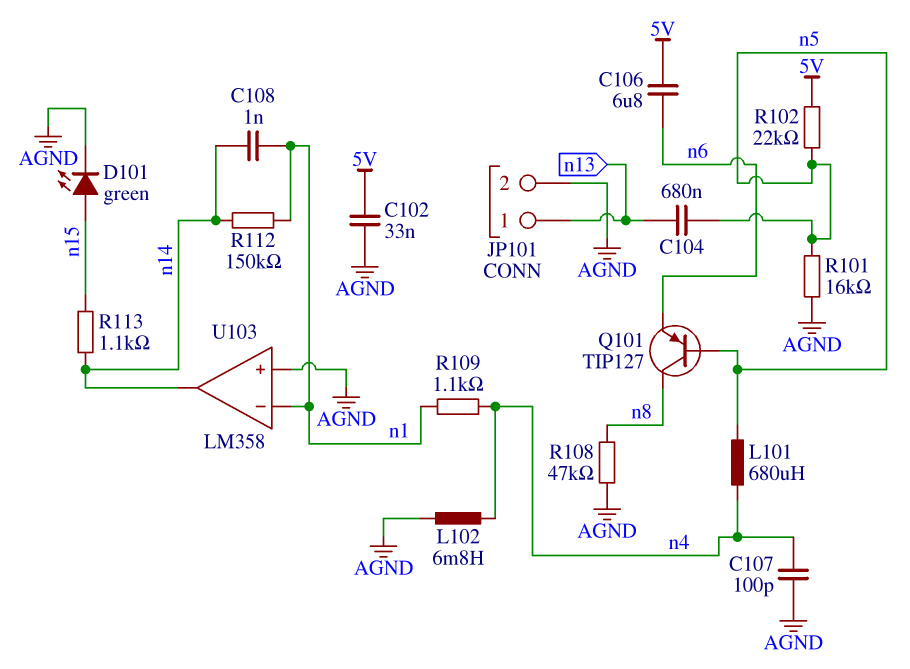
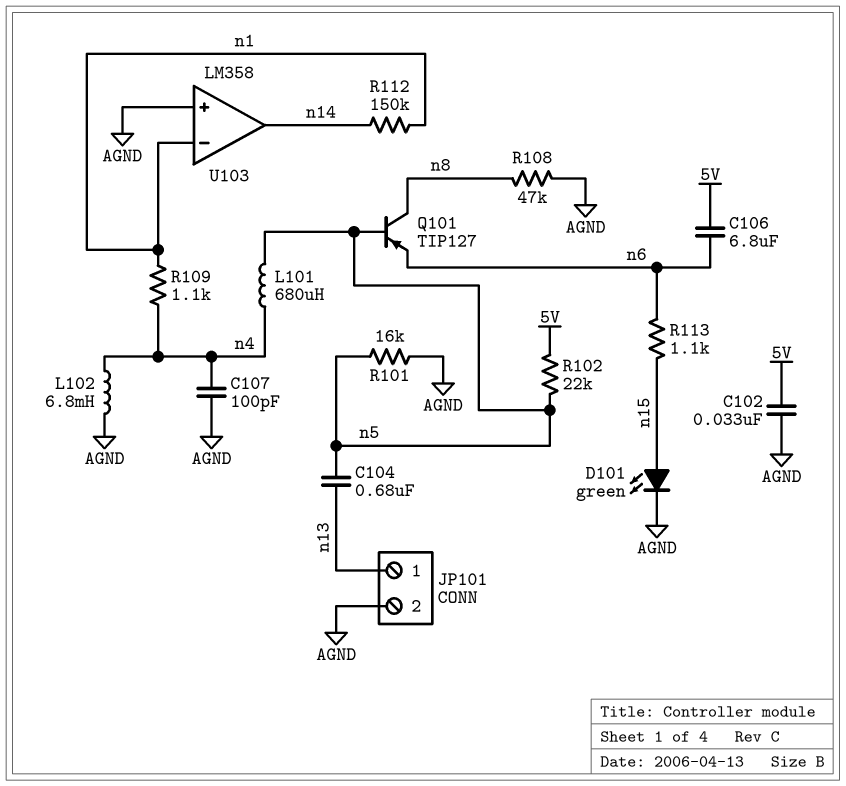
C108: 1nF (n1, n14) -> none
R113: 1.1k (n14, n15) -> 1.1k (n6, n15)

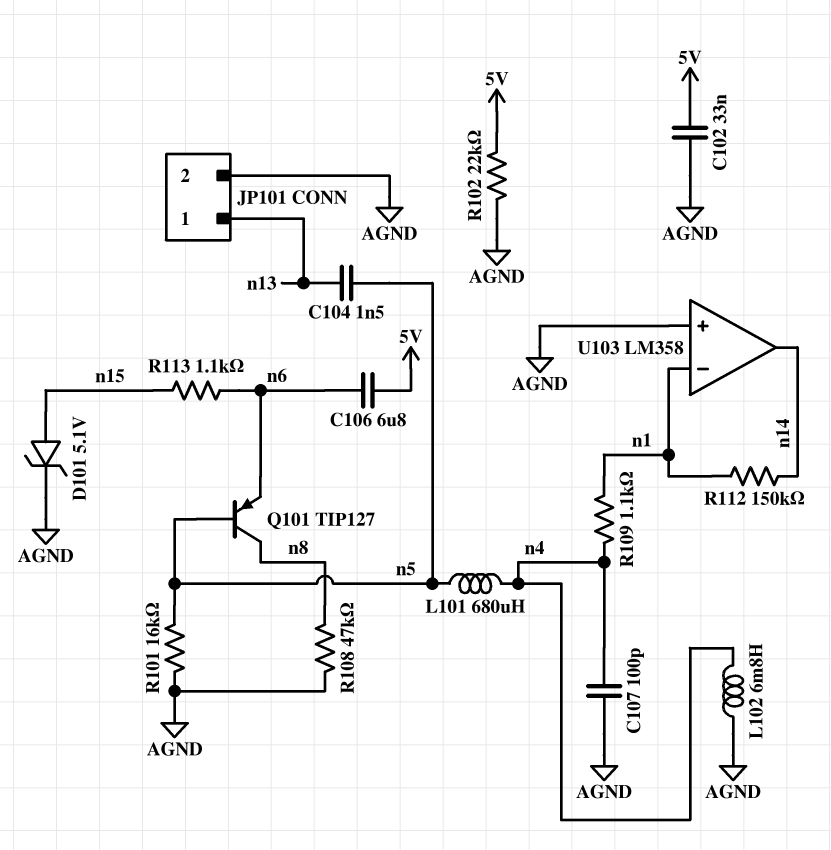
C104: 680nF (n5, n13) -> 1.5nF (n5, n13)
D101: LED green (A n15, K AGND) -> zener 5.1V (A n15, K AGND)
R102: 22k (5V, n5) -> 22k (5V, AGND)

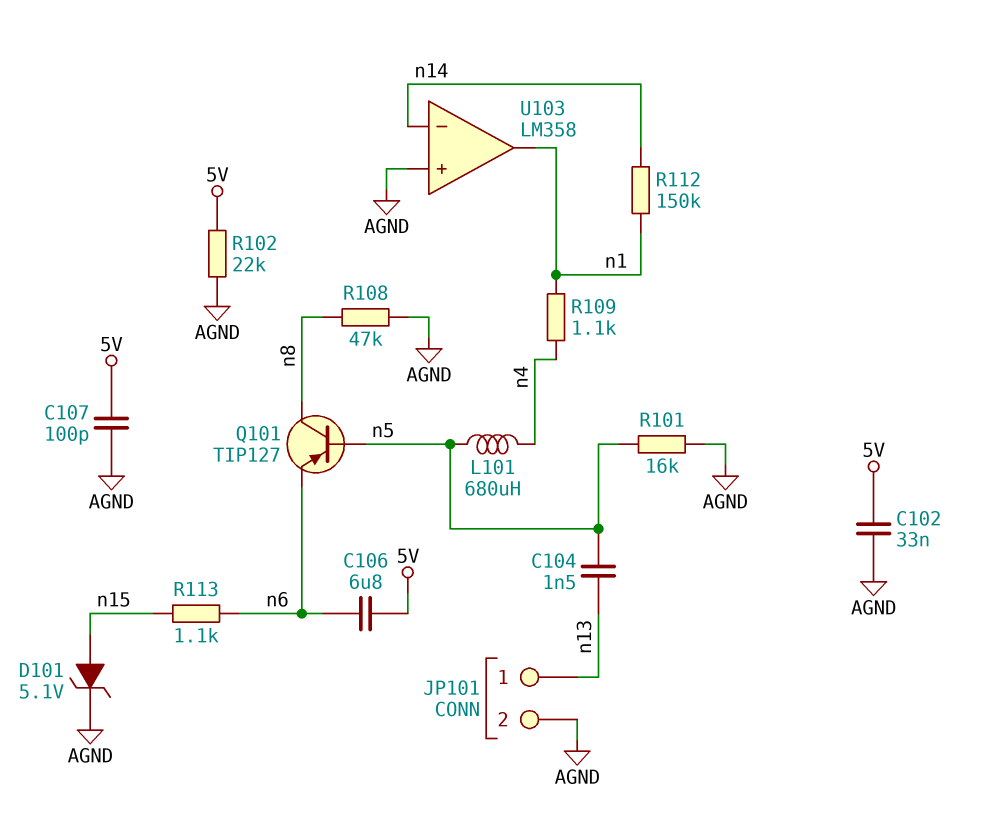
C107: 100pF (AGND, n4) -> 100pF (5V, AGND)
L102: 6.8mH (AGND, n4) -> none
U103 pin in-: n1 -> n14
U103 pin out: n14 -> n1

